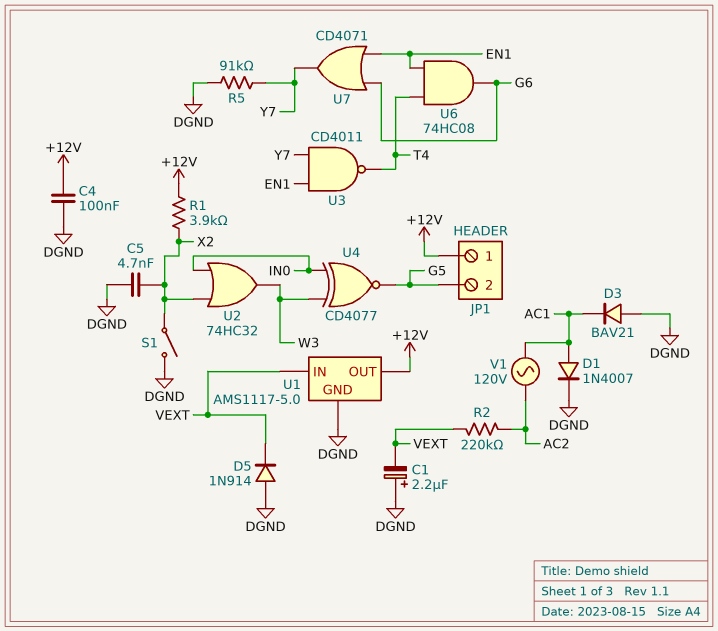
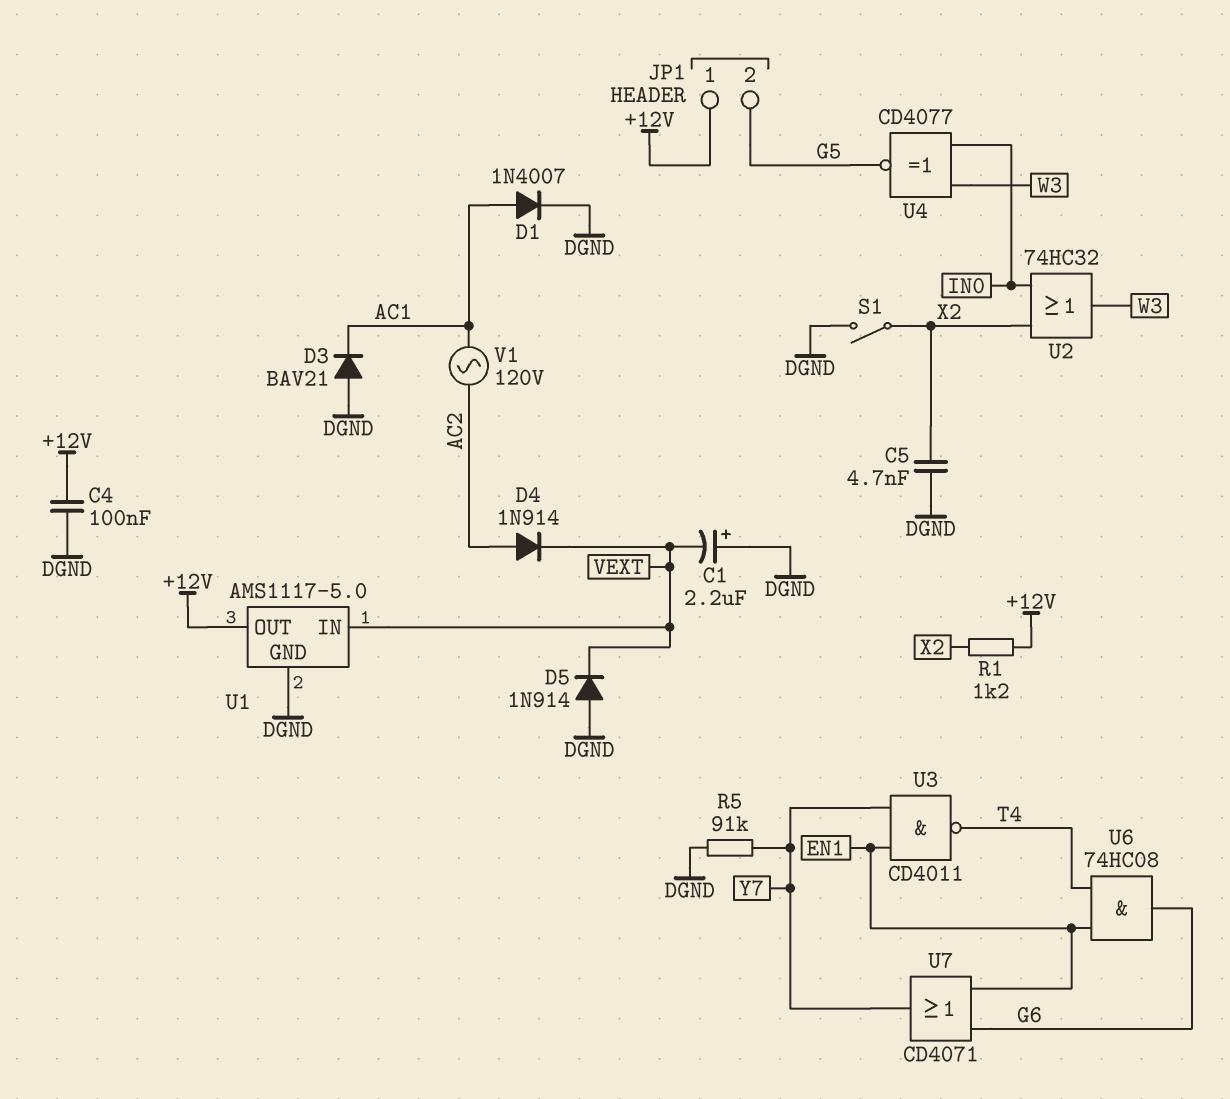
D4: none -> diode 1N914 (A AC2, K VEXT)
R1: 3.9k (+12V, X2) -> 1.2k (+12V, X2)
R2: 220k (AC2, VEXT) -> none

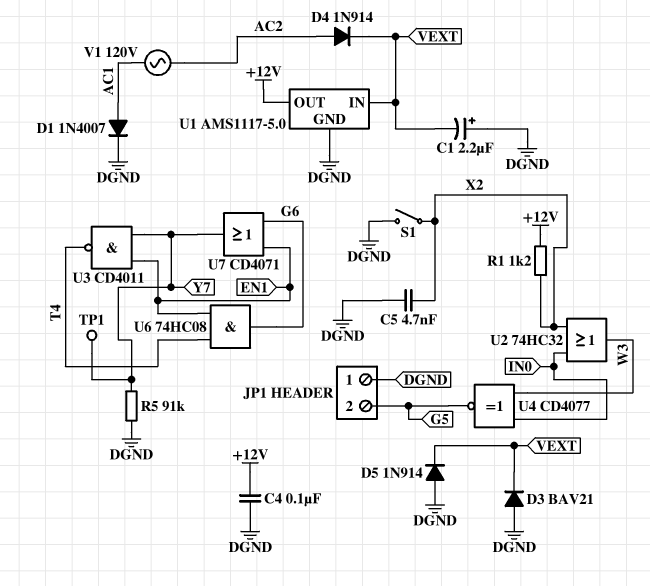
D3: diode BAV21 (A DGND, K AC1) -> diode BAV21 (A DGND, K VEXT)
JP1 pin 1: +12V -> DGND
TP1: none -> test point (Y7)

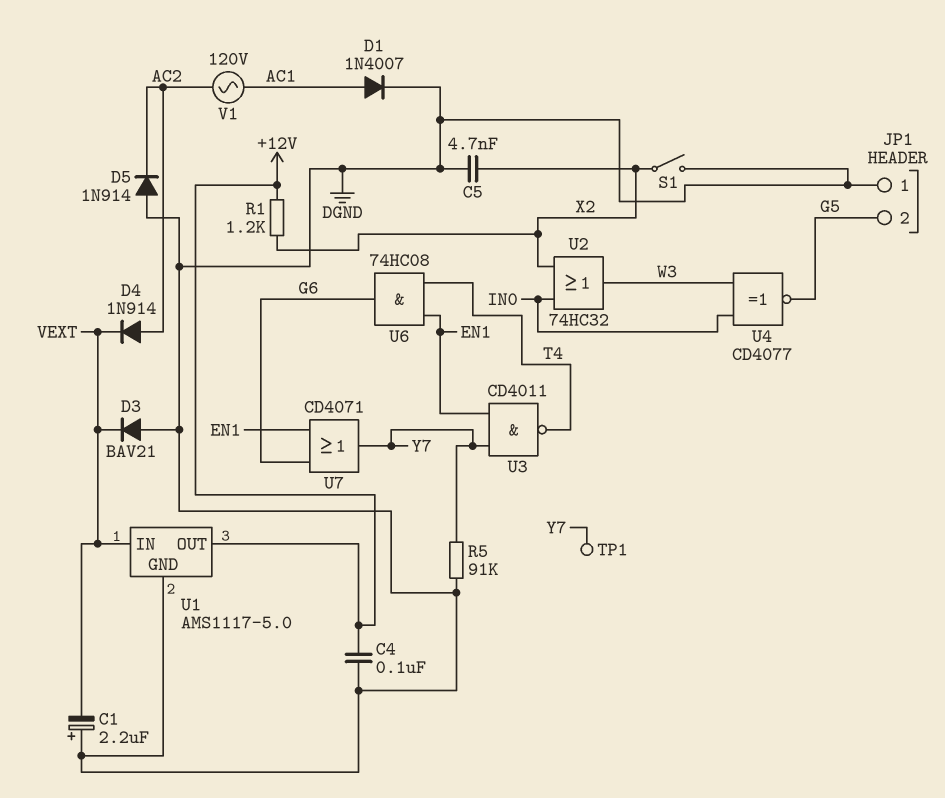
D5: diode 1N914 (A DGND, K VEXT) -> diode 1N914 (A DGND, K AC2)

